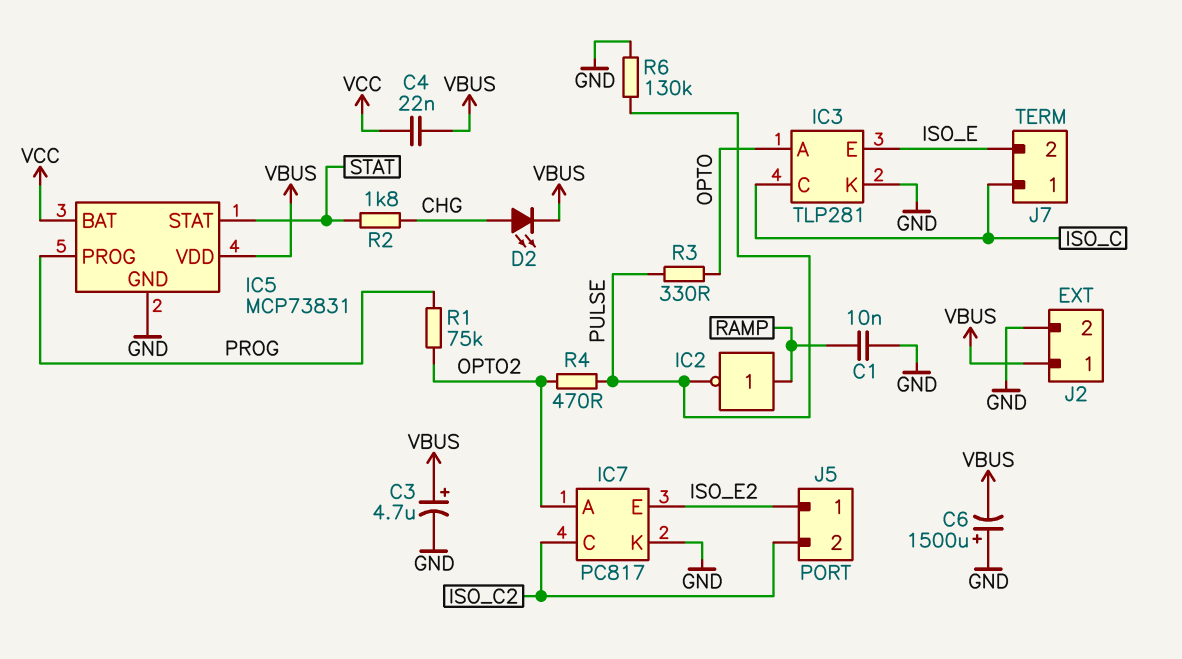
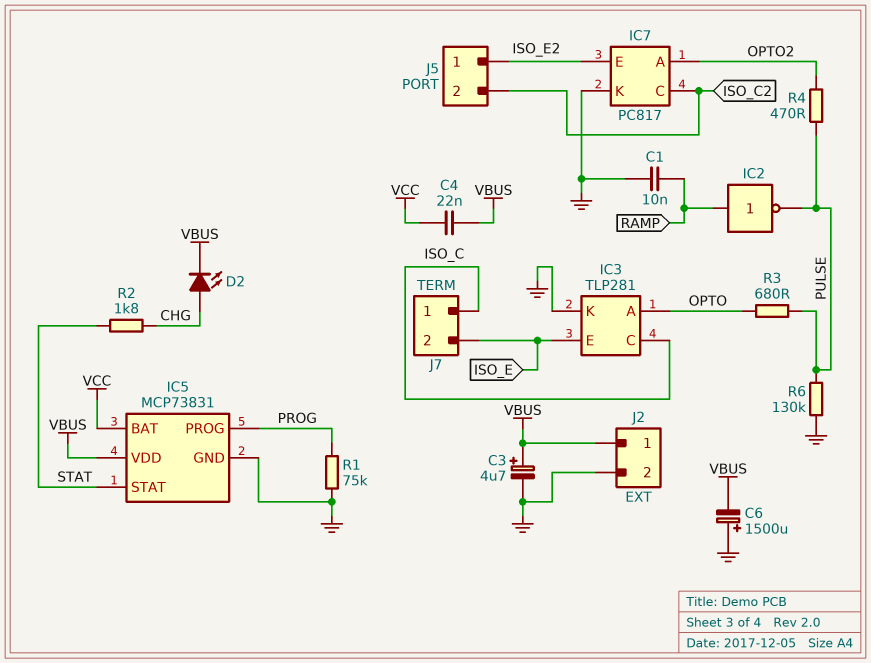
R1: 75k (OPTO2, PROG) -> 75k (GND, PROG)
R3: 330 (OPTO, PULSE) -> 680 (OPTO, PULSE)

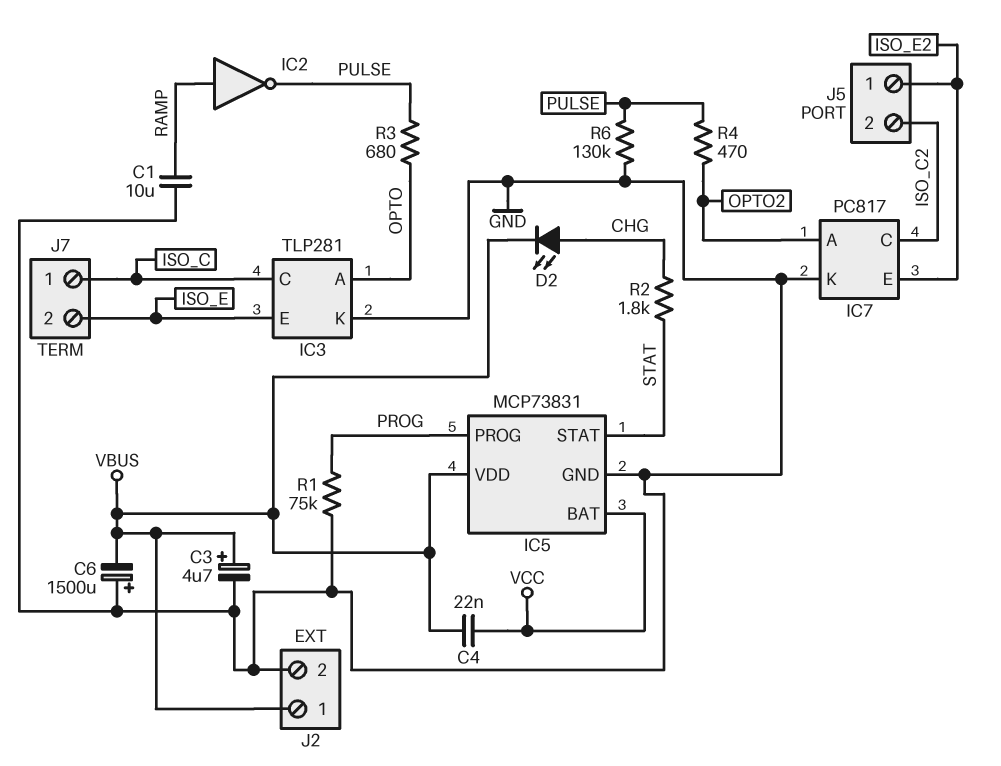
C1: 10nF (GND, RAMP) -> 10uF (GND, RAMP)

